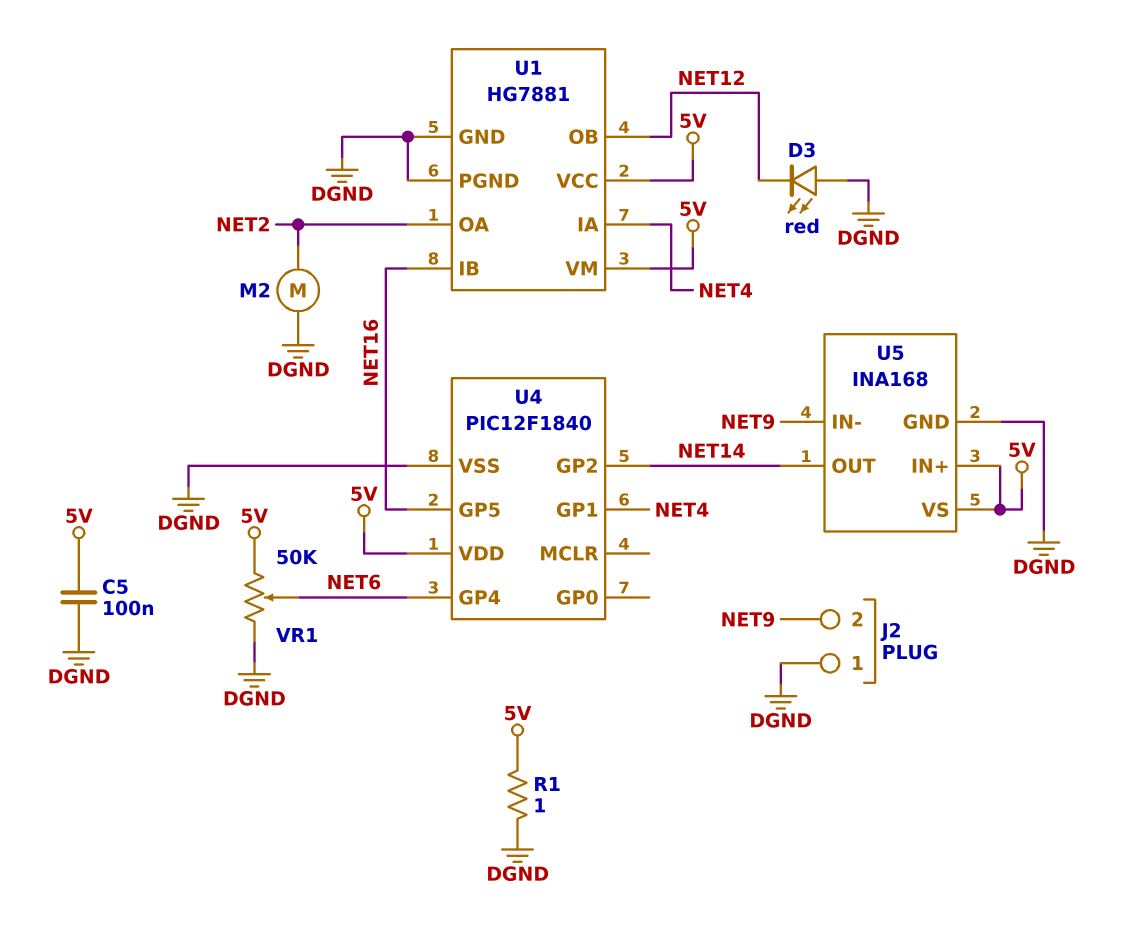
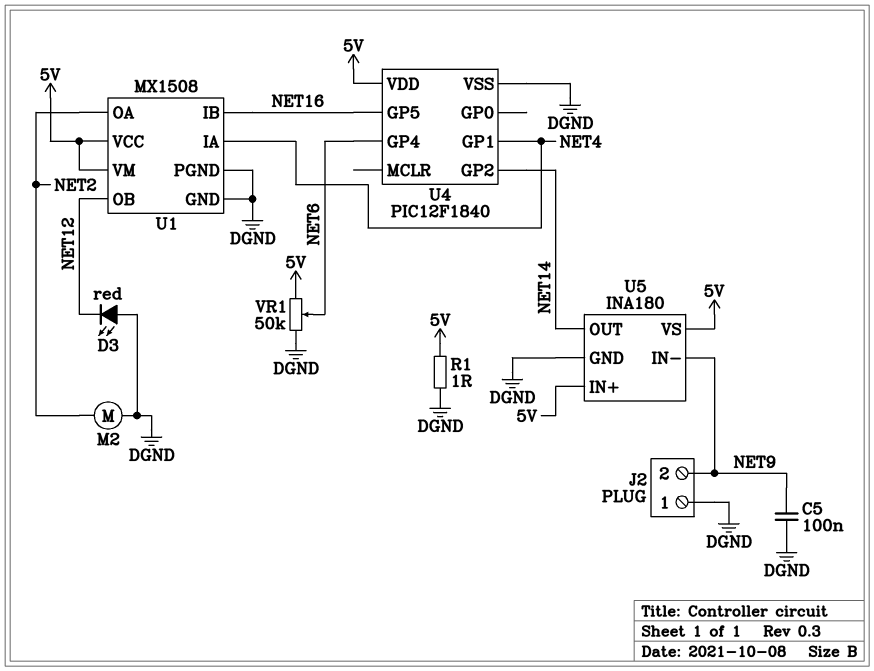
C5: 100nF (5V, DGND) -> 100nF (DGND, NET9)
U1: HG7881 -> MX1508
U5: INA168 -> INA180

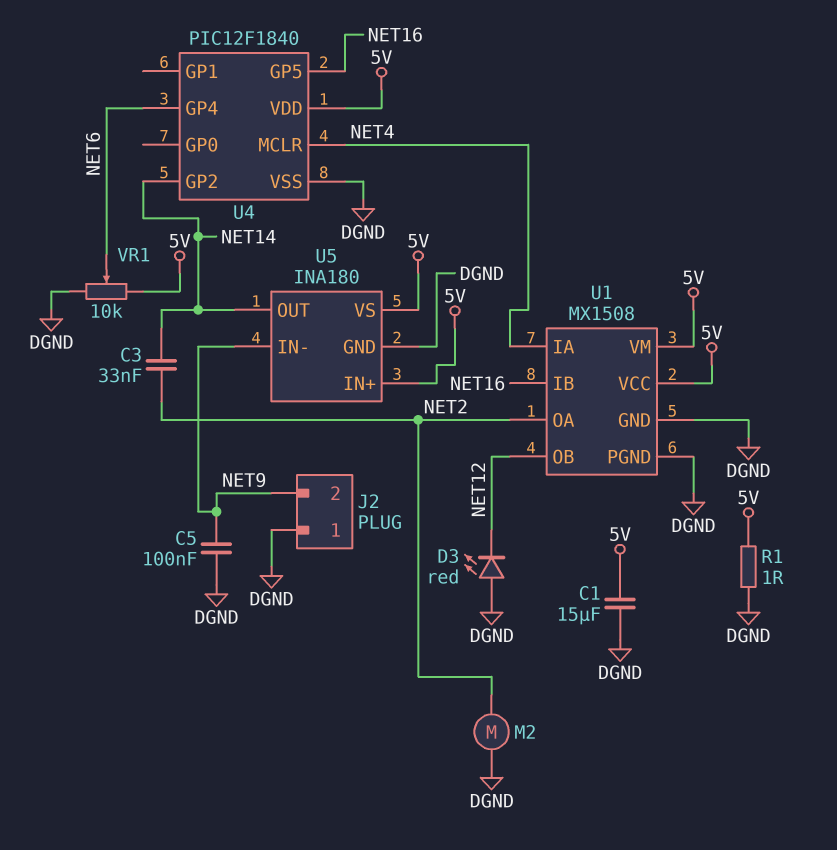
C1: none -> 15uF (5V, DGND)
C3: none -> 33nF (NET2, NET14)
U4 pin GP1: NET4 -> none
U4 pin MCLR: none -> NET4
VR1: 50k (5V, DGND, wiper NET6) -> 10k (5V, DGND, wiper NET6)

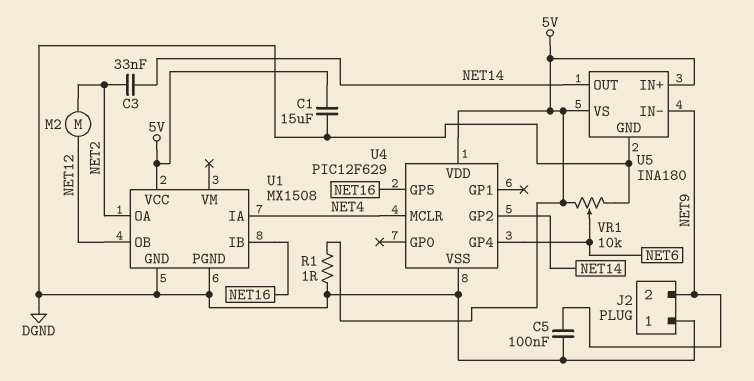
D3: LED red (A DGND, K NET12) -> none
M2: motor (DGND, NET2) -> motor (NET2, NET12)
U1 pin VM: 5V -> none
U4: PIC12F1840 -> PIC12F629

